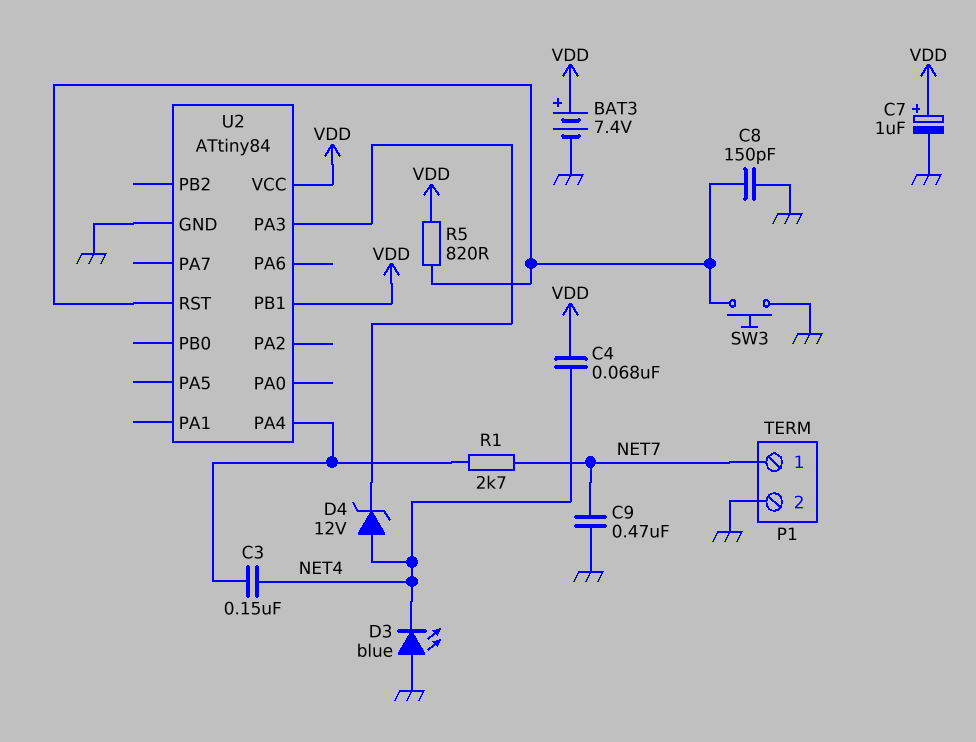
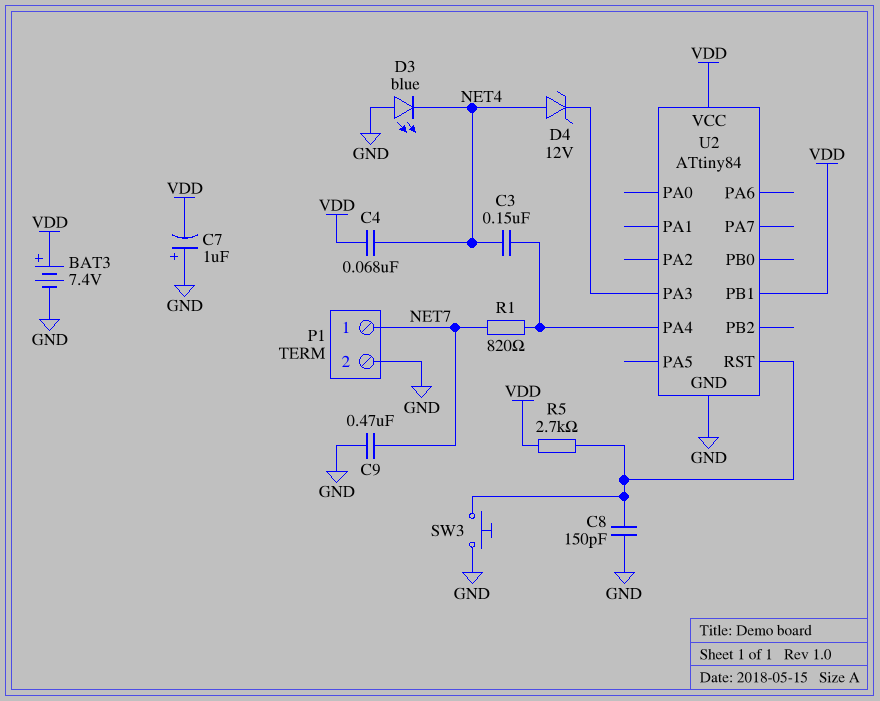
C7: 1uF (plus VDD, minus GND) -> 1uF (plus GND, minus VDD)
R1: 2.7k (NET7, U2/PA4) -> 820 (NET7, U2/PA4)
R5: 820 (U2/RST, VDD) -> 2.7k (U2/RST, VDD)

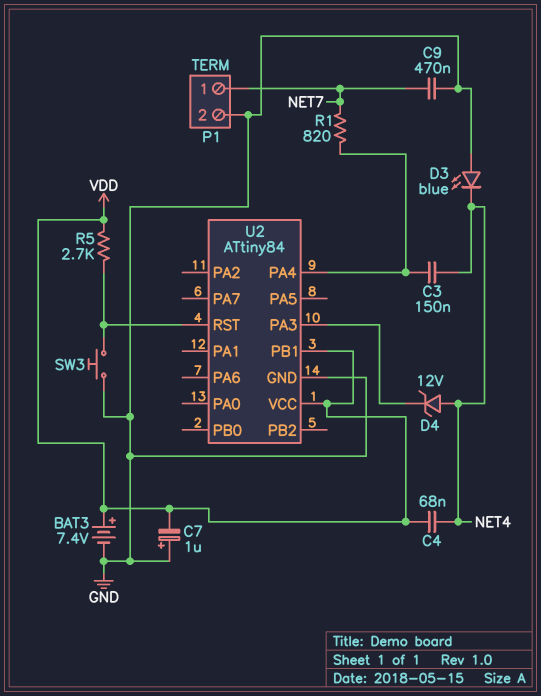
C8: 150pF (GND, U2/RST) -> none

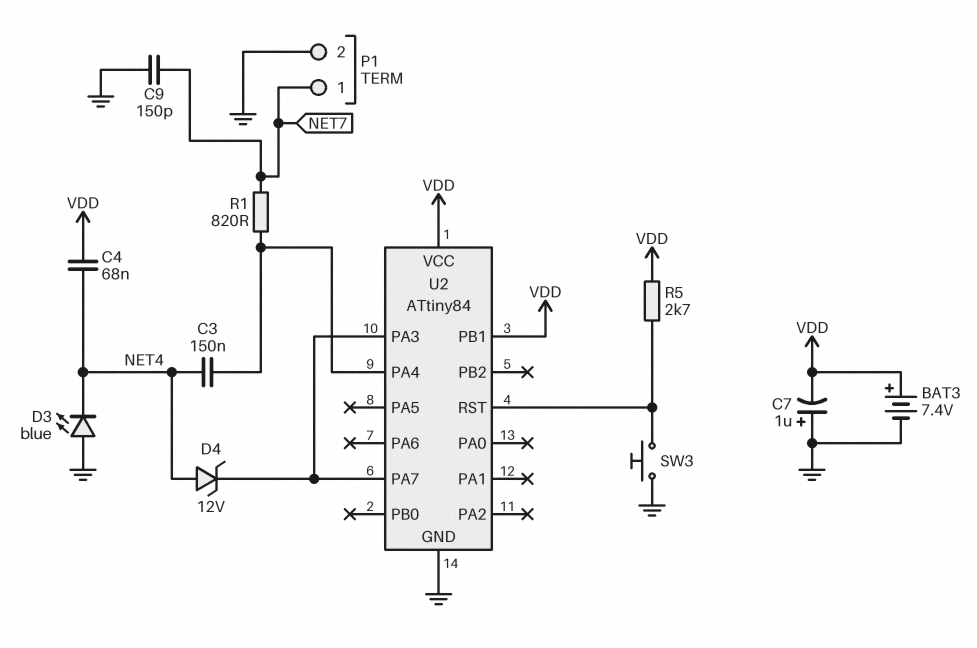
C9: 470nF (GND, NET7) -> 150pF (GND, NET7)
U2 pin PA7: none -> U2/PA3

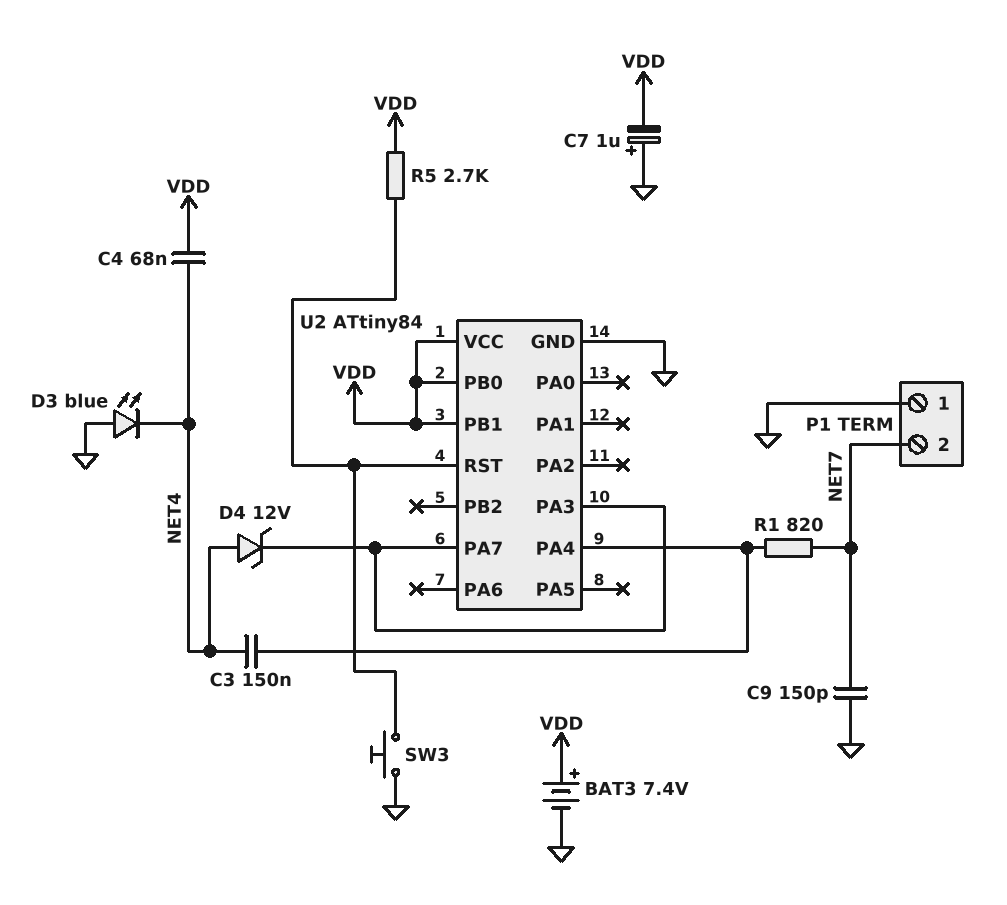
P1 pin 1: NET7 -> GND
P1 pin 2: GND -> NET7
U2 pin PB0: none -> VDD

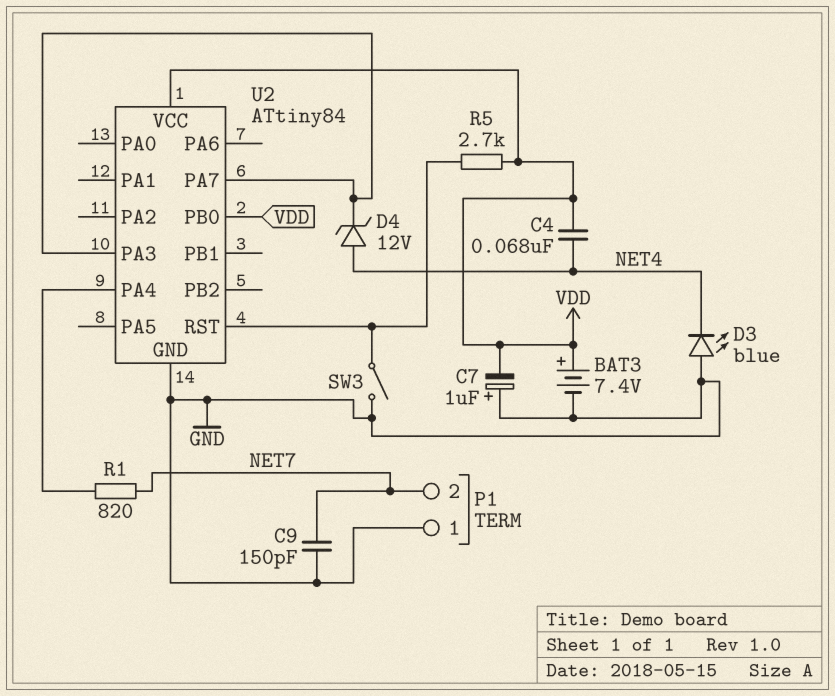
C3: 150nF (NET4, U2/PA4) -> none
SW3: button (GND, U2/RST) -> switch (GND, U2/RST)
U2 pin PB1: VDD -> none

